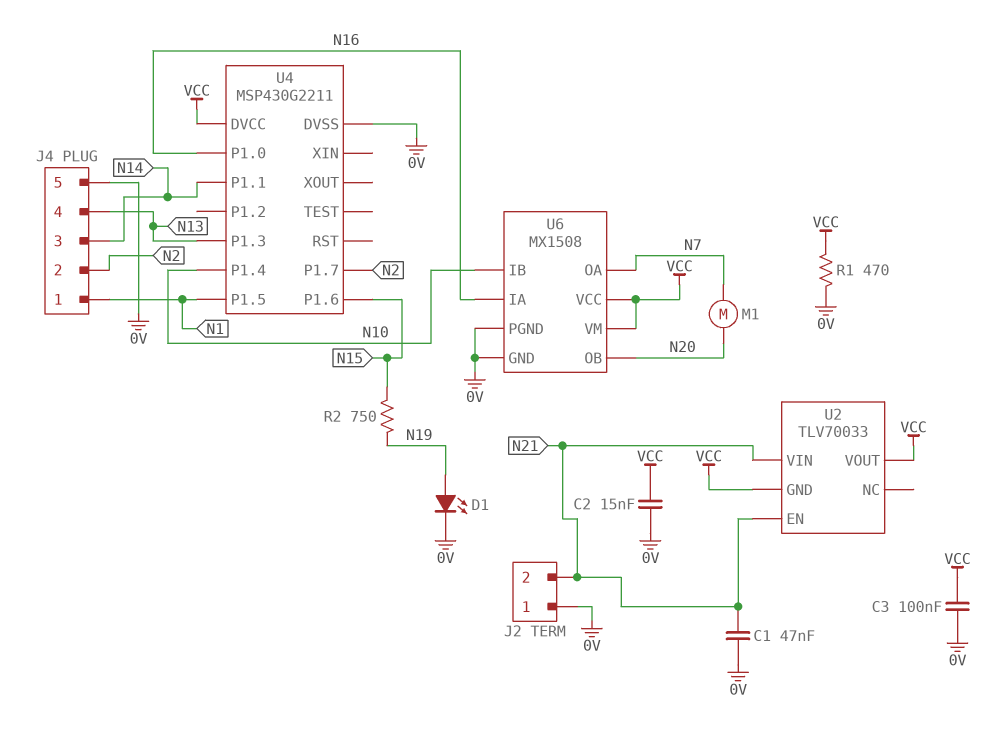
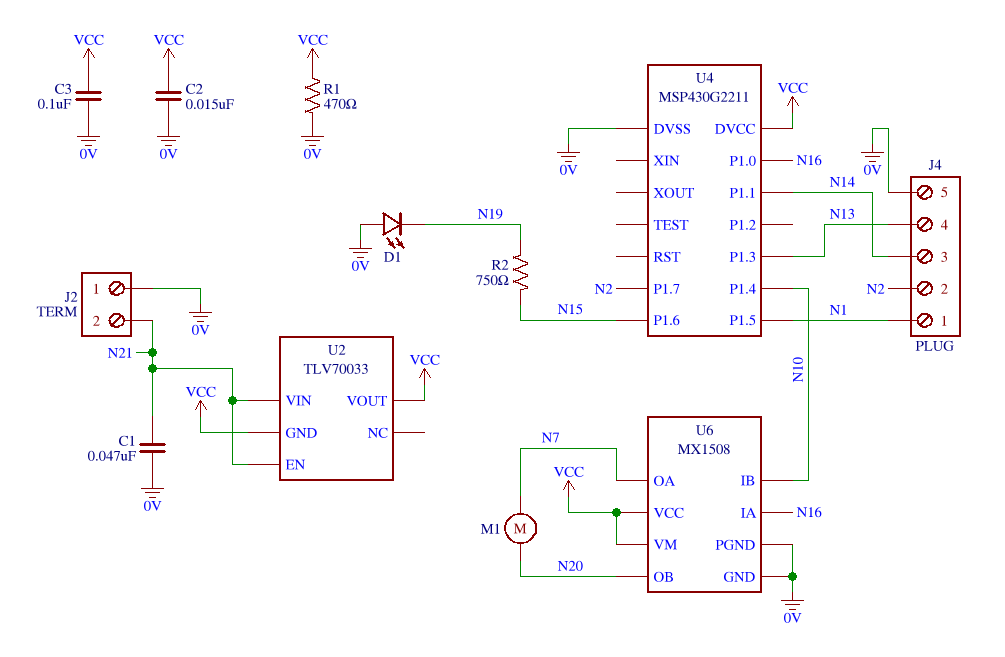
D1: LED (A N19, K 0V) -> LED (A 0V, K N19)

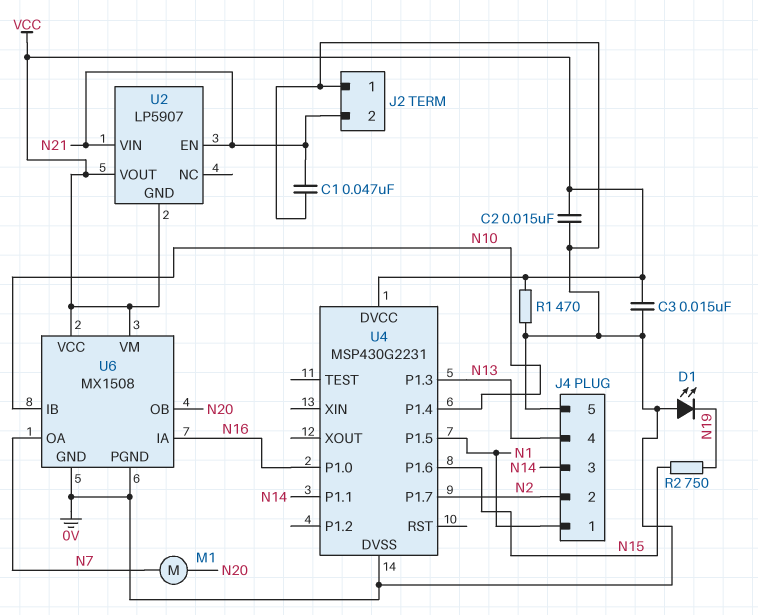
C3: 100nF (0V, VCC) -> 15nF (0V, VCC)
U2: TLV70033 -> LP5907
U4: MSP430G2211 -> MSP430G2231

